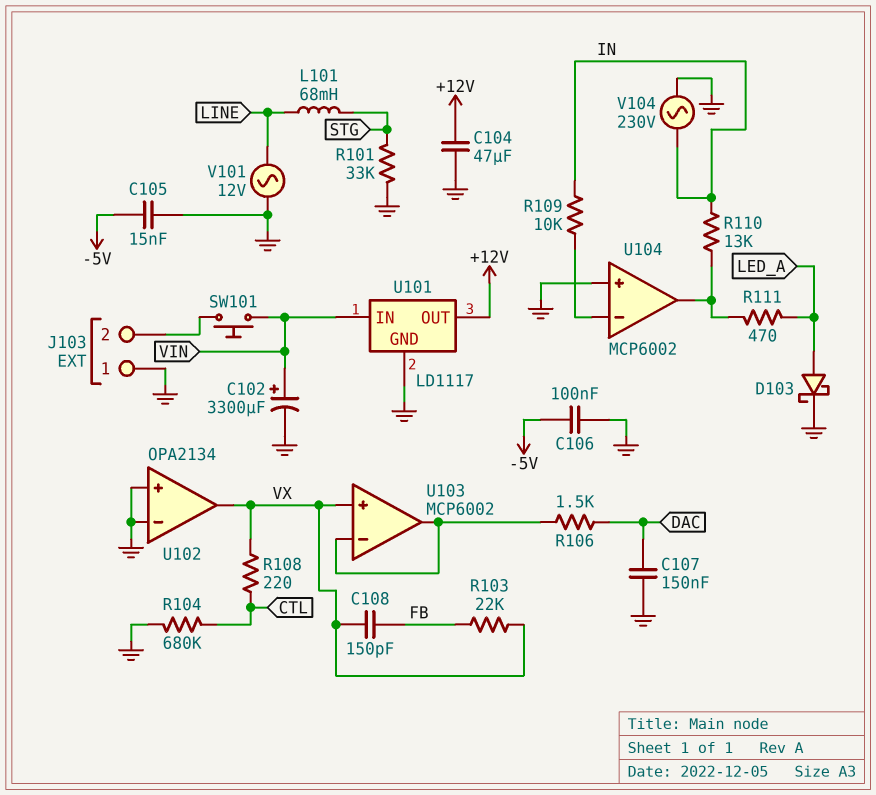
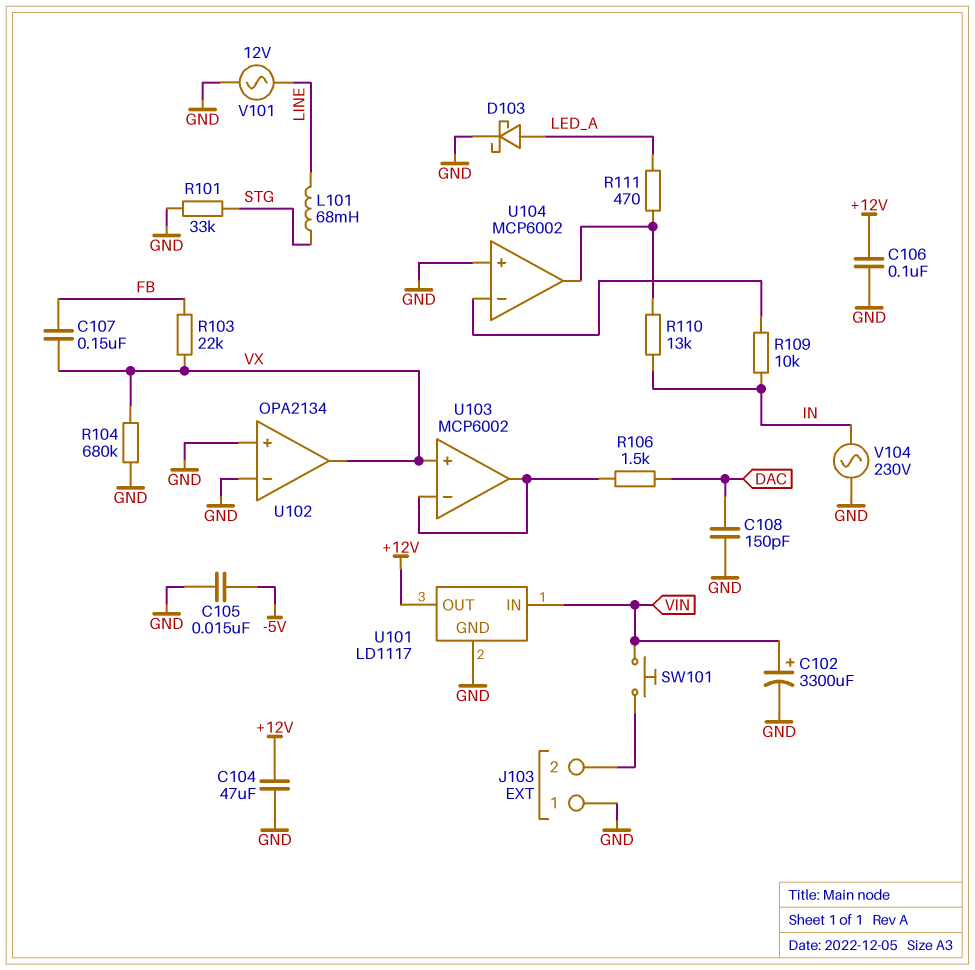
C106: 100nF (-5V, GND) -> 100nF (+12V, GND)
C107: 150nF (DAC, GND) -> 150nF (FB, VX)
C108: 150pF (FB, VX) -> 150pF (DAC, GND)
R104: 680k (CTL, GND) -> 680k (GND, VX)
R108: 220 (CTL, VX) -> none

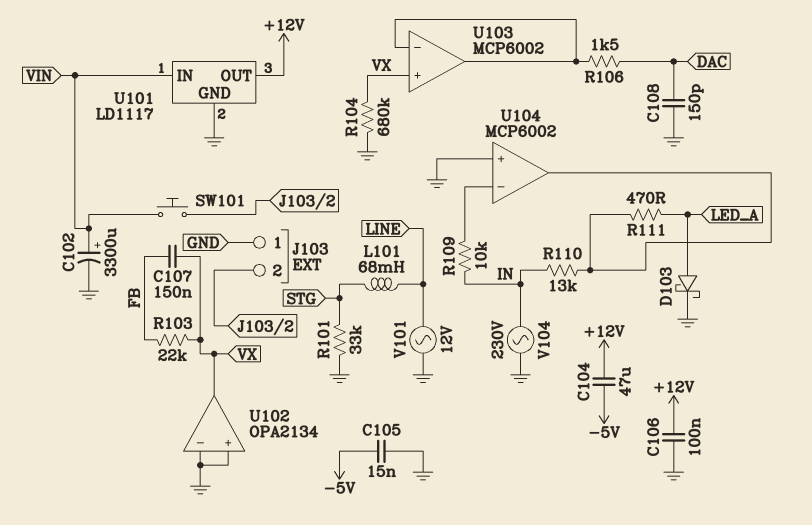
C104: 47uF (+12V, GND) -> 47uF (+12V, -5V)

